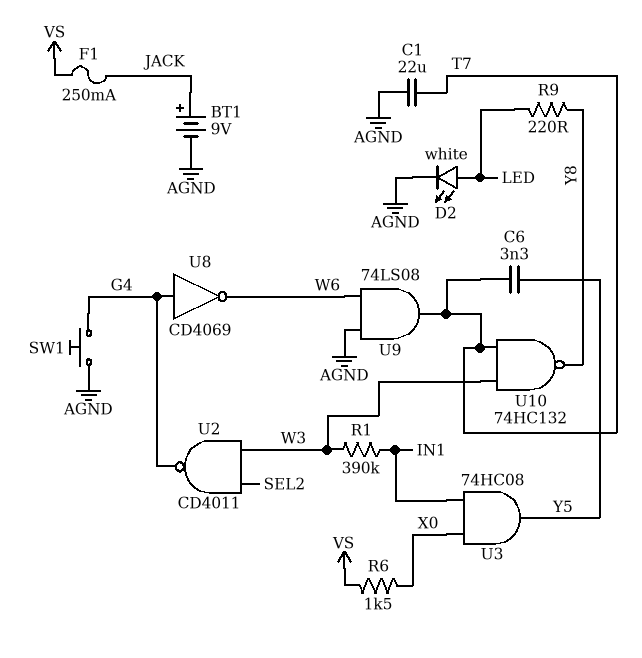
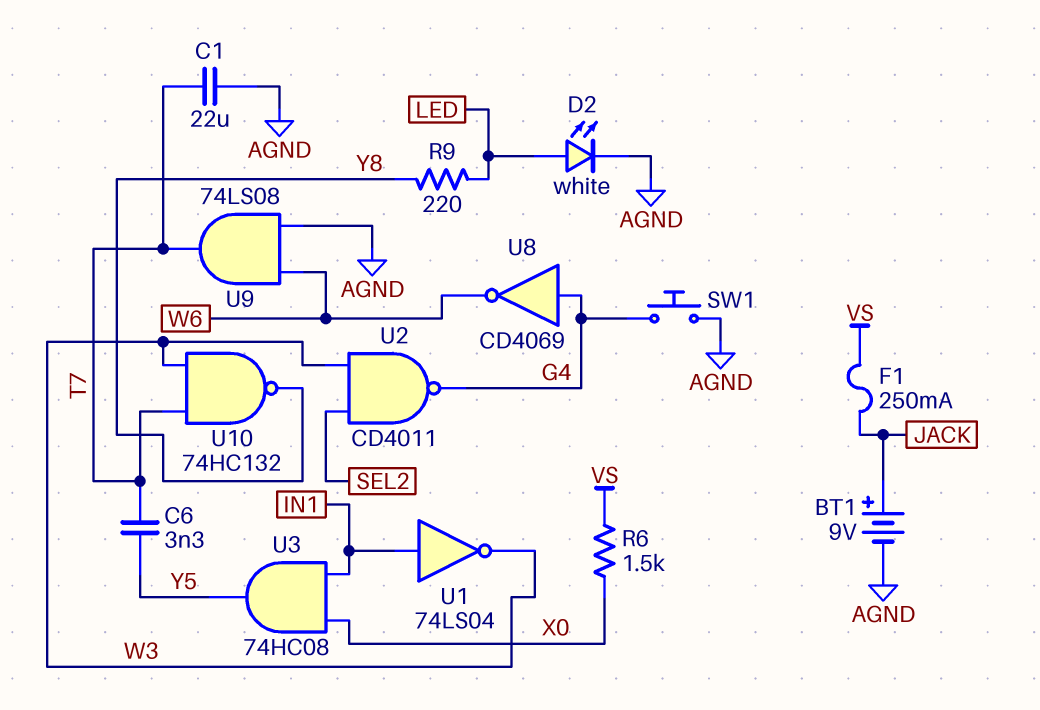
R1: 390k (IN1, W3) -> none
U1: none -> NOT 74LS04 (in IN1, out W3)

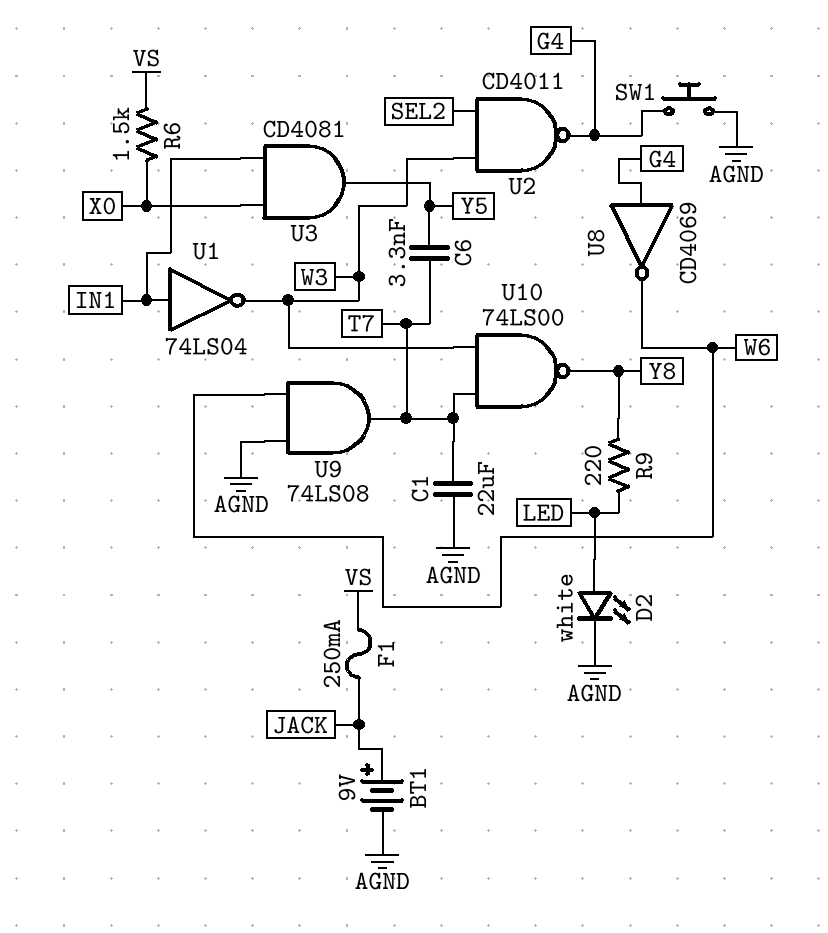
U3: AND 74HC08 (in IN1, in X0, out Y5) -> AND CD4081 (in IN1, in X0, out Y5)
U10: NAND 74HC132 (in T7, in W3, out Y8) -> NAND 74LS00 (in T7, in W3, out Y8)

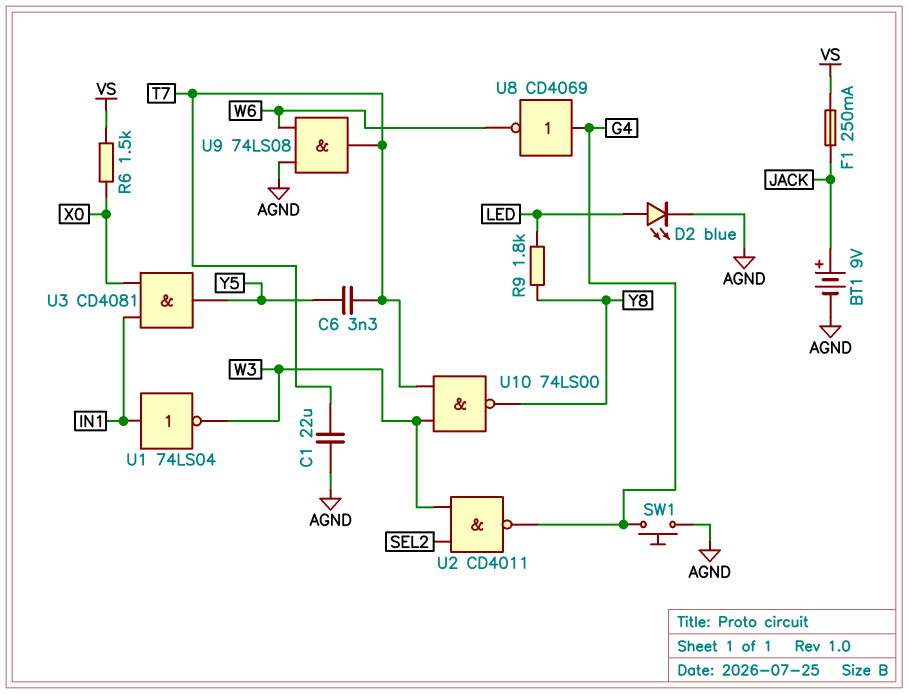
D2: LED white (A LED, K AGND) -> LED blue (A LED, K AGND)
R9: 220 (LED, Y8) -> 1.8k (LED, Y8)

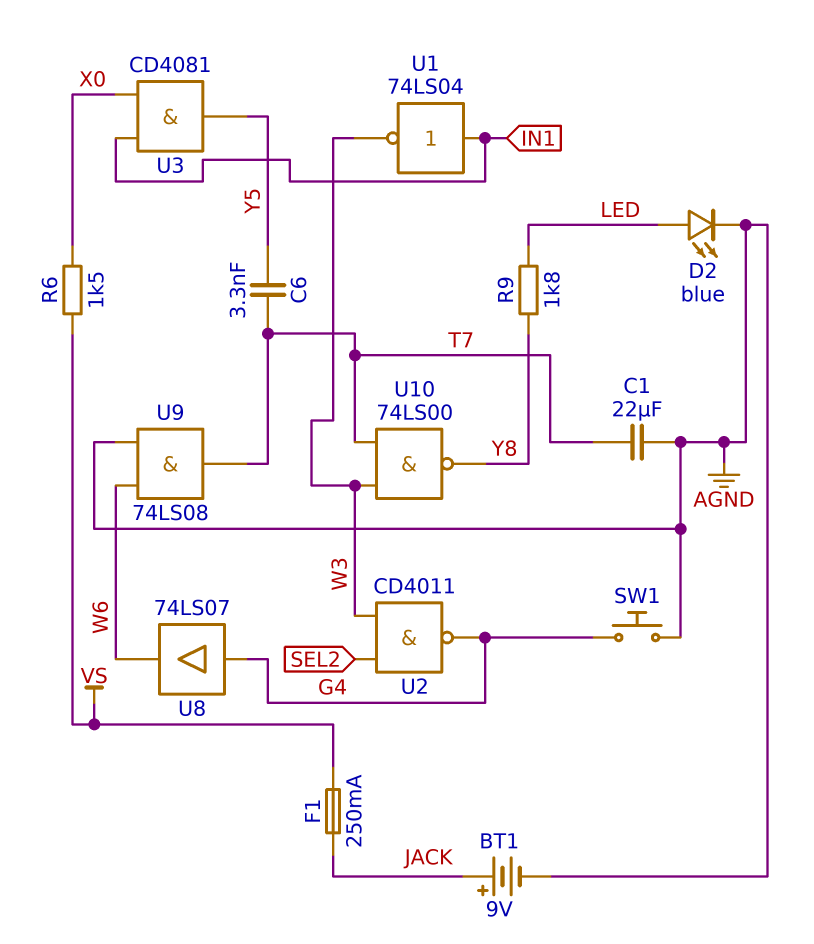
U8: NOT CD4069 (in G4, out W6) -> buffer 74LS07 (in G4, out W6)

